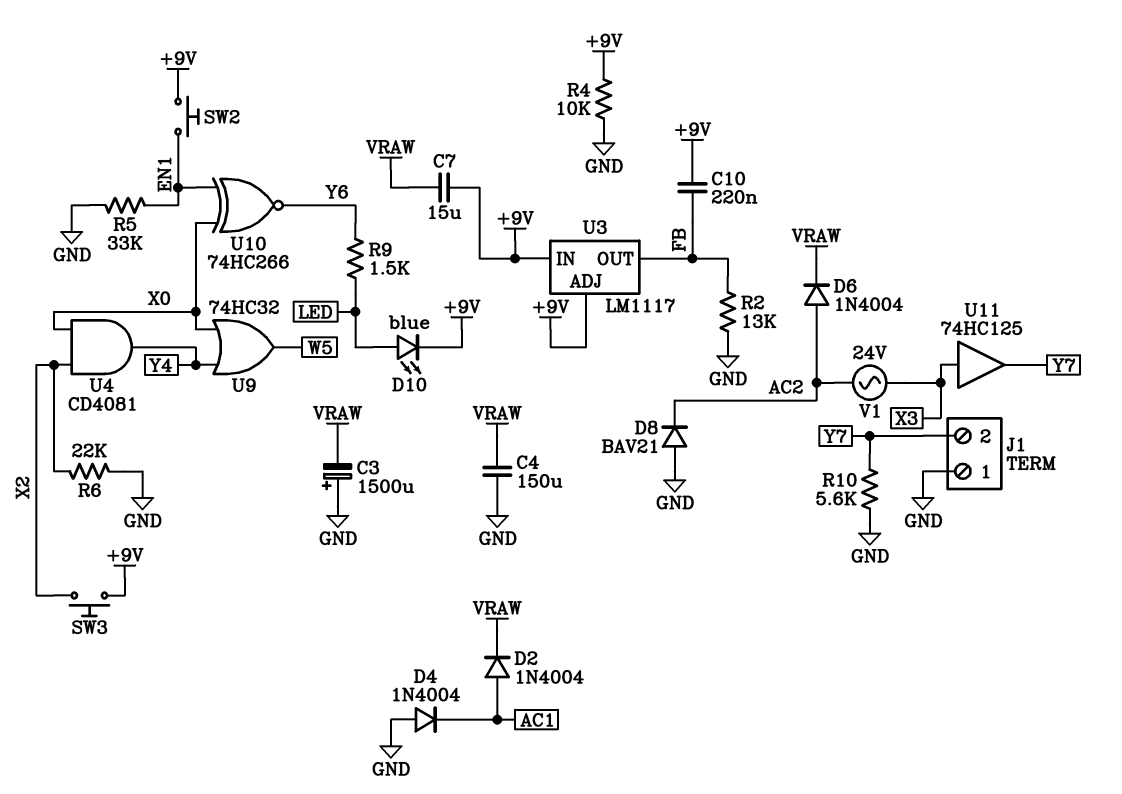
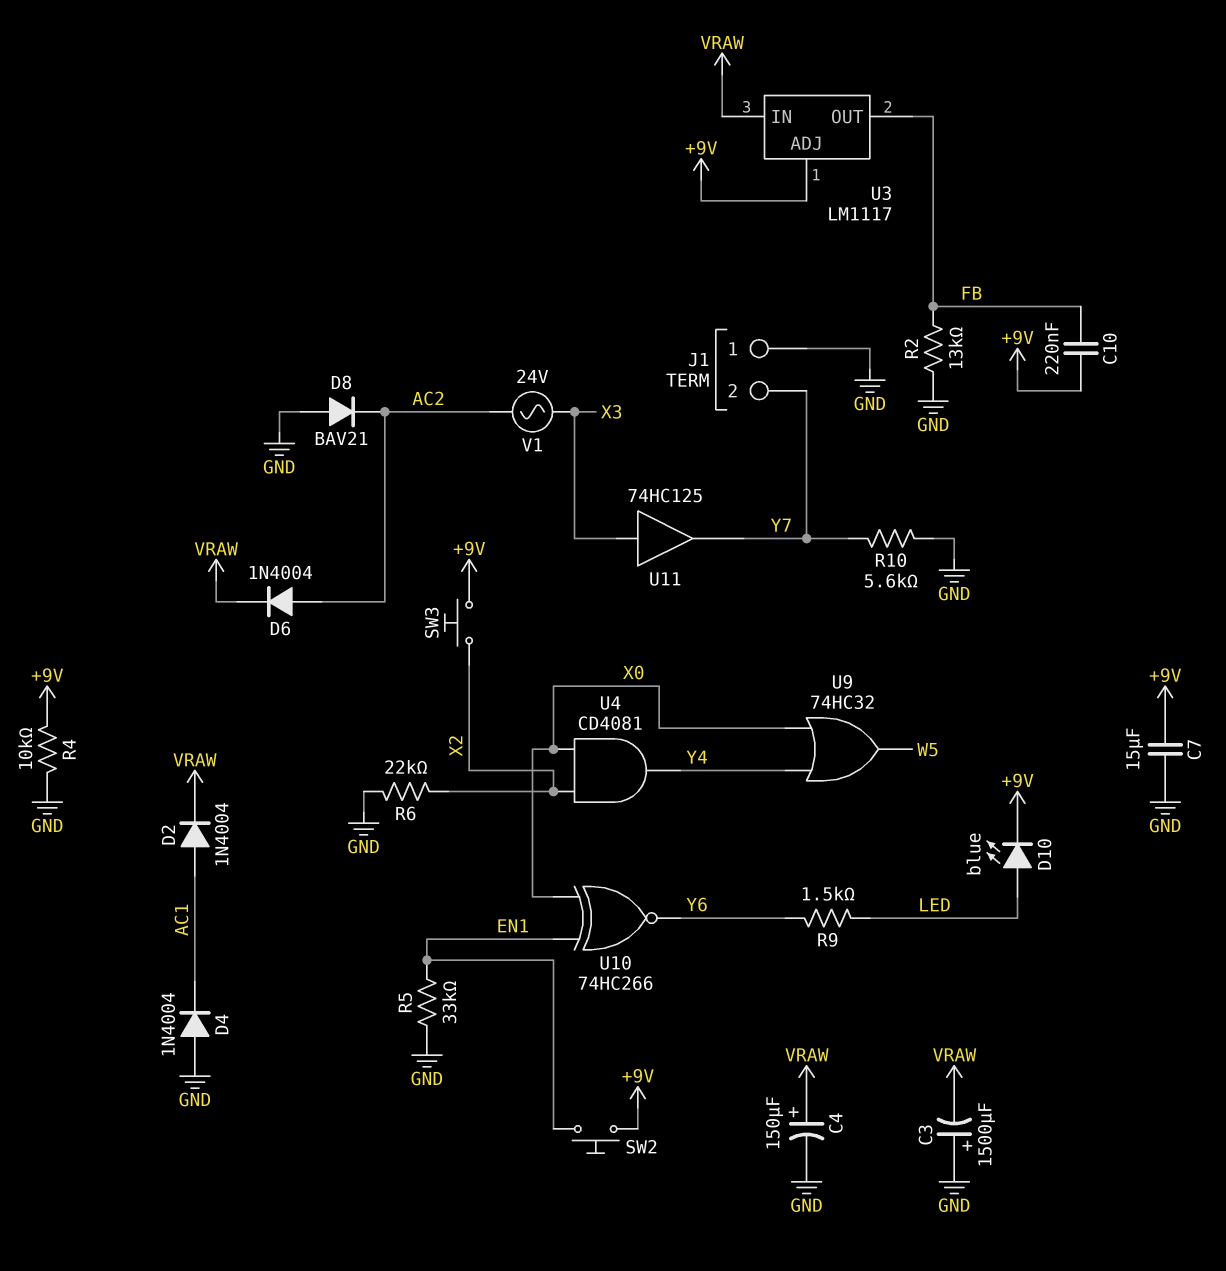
C4: 150uF (GND, VRAW) -> 150uF (plus VRAW, minus GND)
C7: 15uF (+9V, VRAW) -> 15uF (+9V, GND)
U3 pin IN: +9V -> VRAW

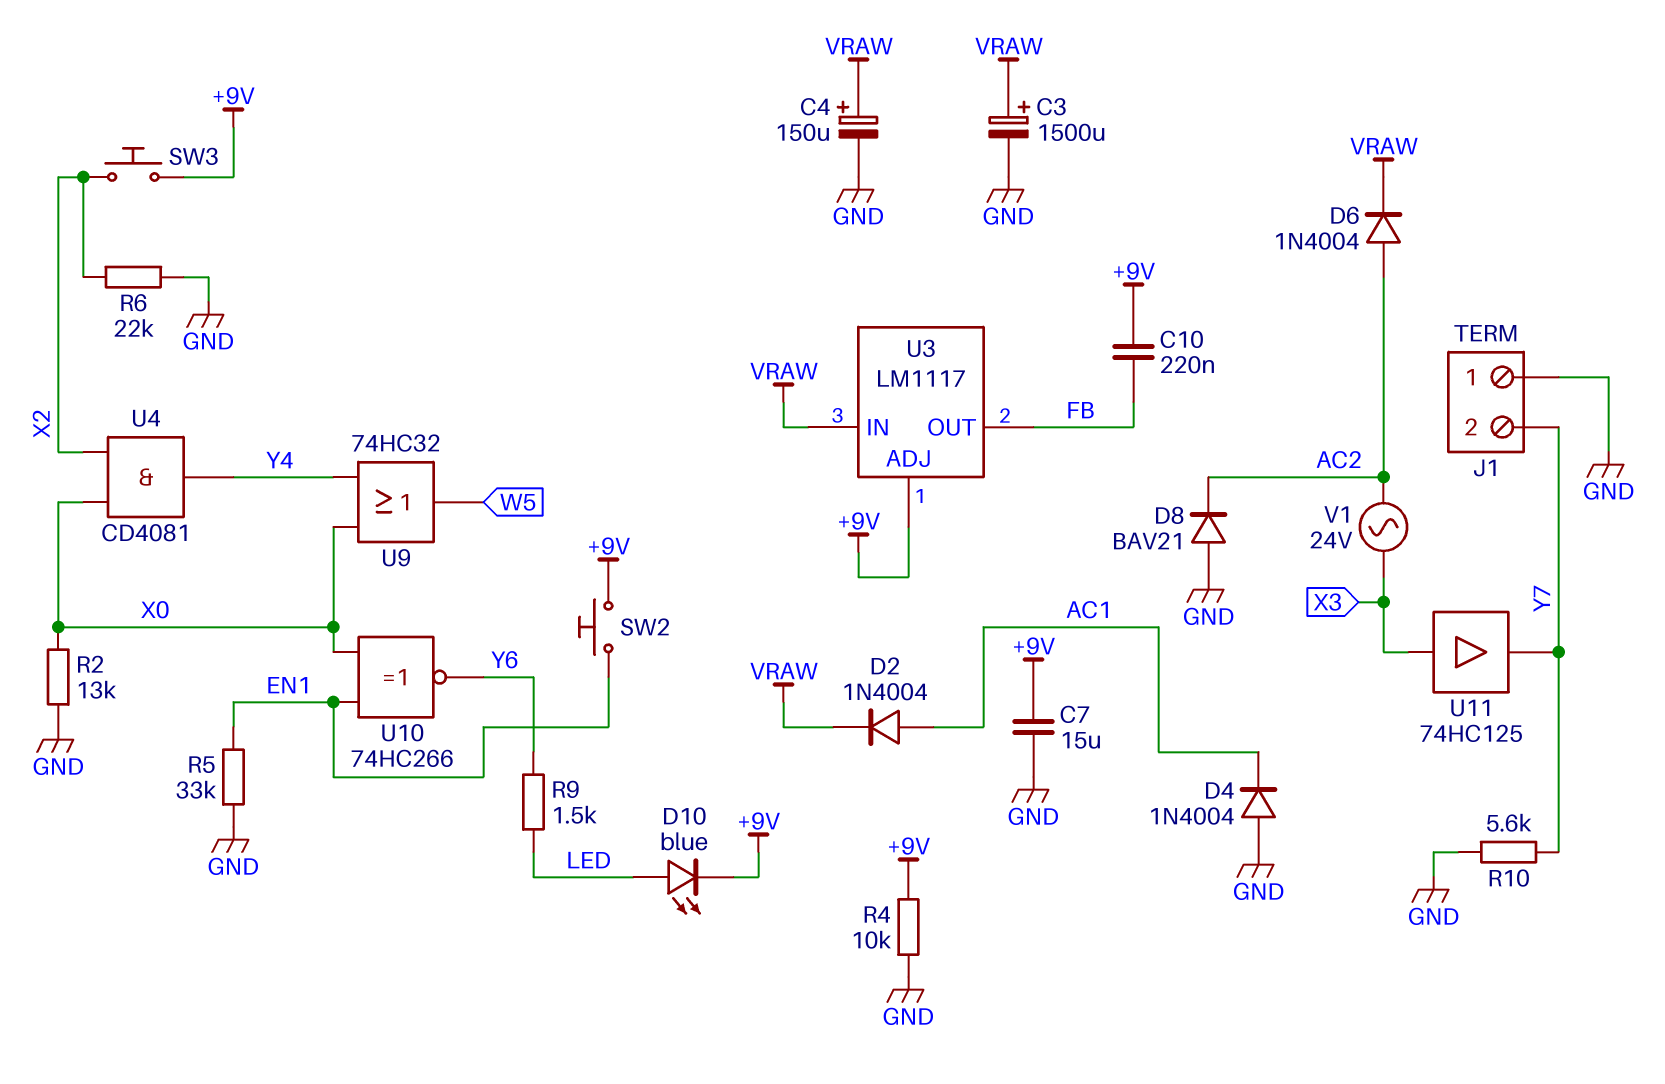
C3: 1500uF (plus GND, minus VRAW) -> 1500uF (plus VRAW, minus GND)
R2: 13k (FB, GND) -> 13k (GND, X0)

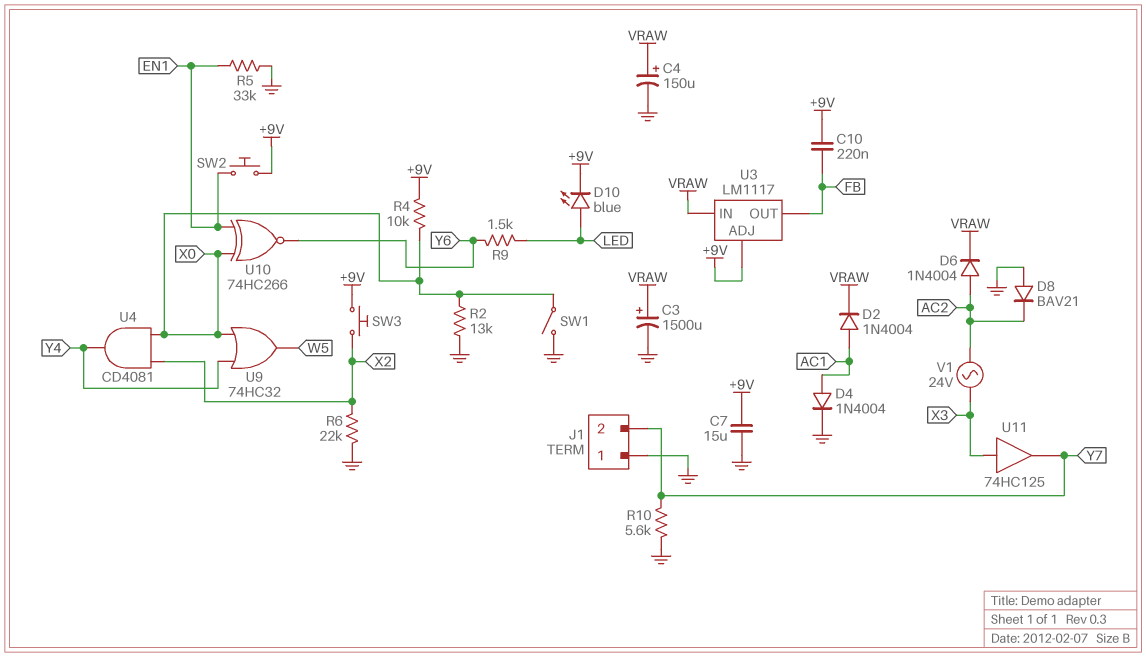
D4: diode 1N4004 (A GND, K AC1) -> diode 1N4004 (A AC1, K GND)
R4: 10k (+9V, GND) -> 10k (+9V, X0)
SW1: none -> switch (GND, X0)

